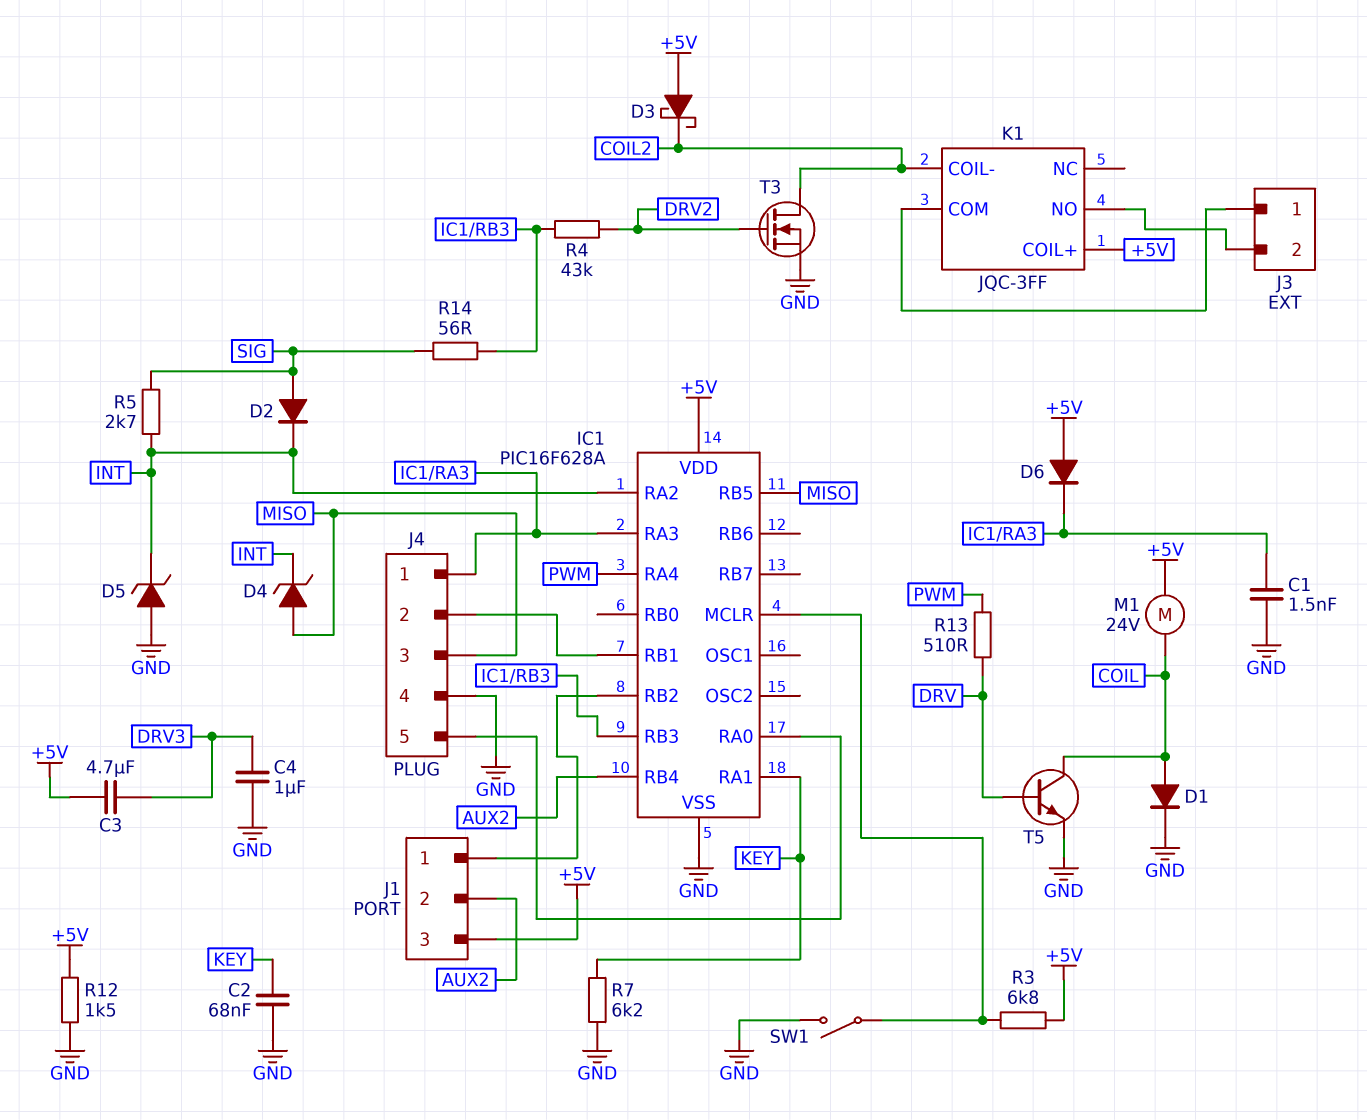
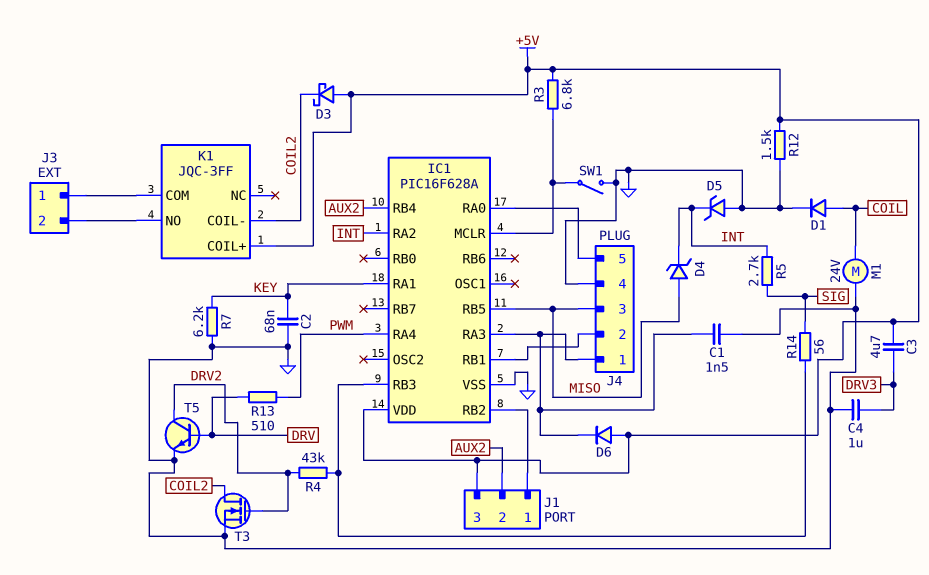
D2: diode (A SIG, K INT) -> none
M1: motor 24V (+5V, COIL) -> motor 24V (COIL, GND)
T5: NPN (B DRV, C COIL, E GND) -> NPN (B DRV, C DRV2, E GND)

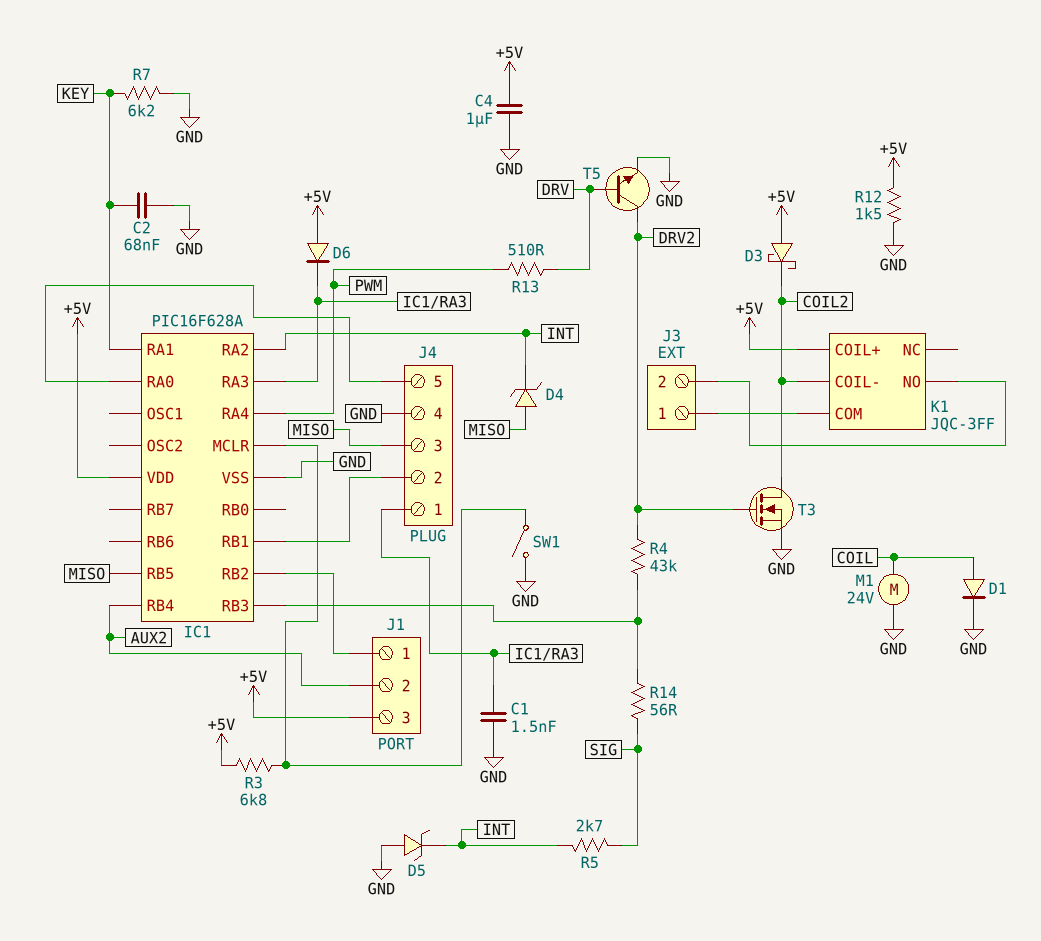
C3: 4.7uF (+5V, DRV3) -> none
C4: 1uF (DRV3, GND) -> 1uF (+5V, GND)

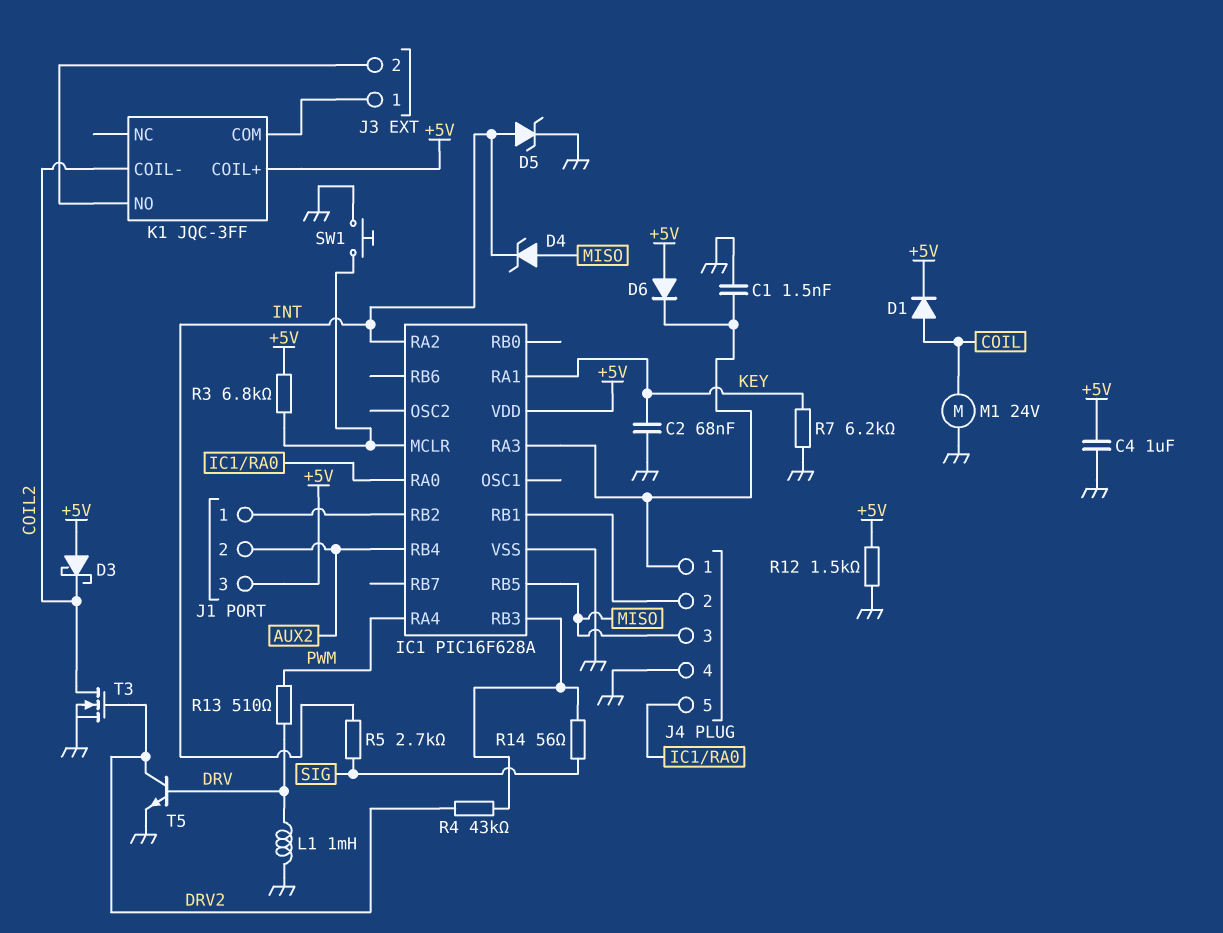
D1: diode (A COIL, K GND) -> diode (A COIL, K +5V)
D5: zener (A GND, K INT) -> zener (A INT, K GND)
L1: none -> 1mH (DRV, GND)
SW1: switch (GND, IC1/MCLR) -> button (GND, IC1/MCLR)

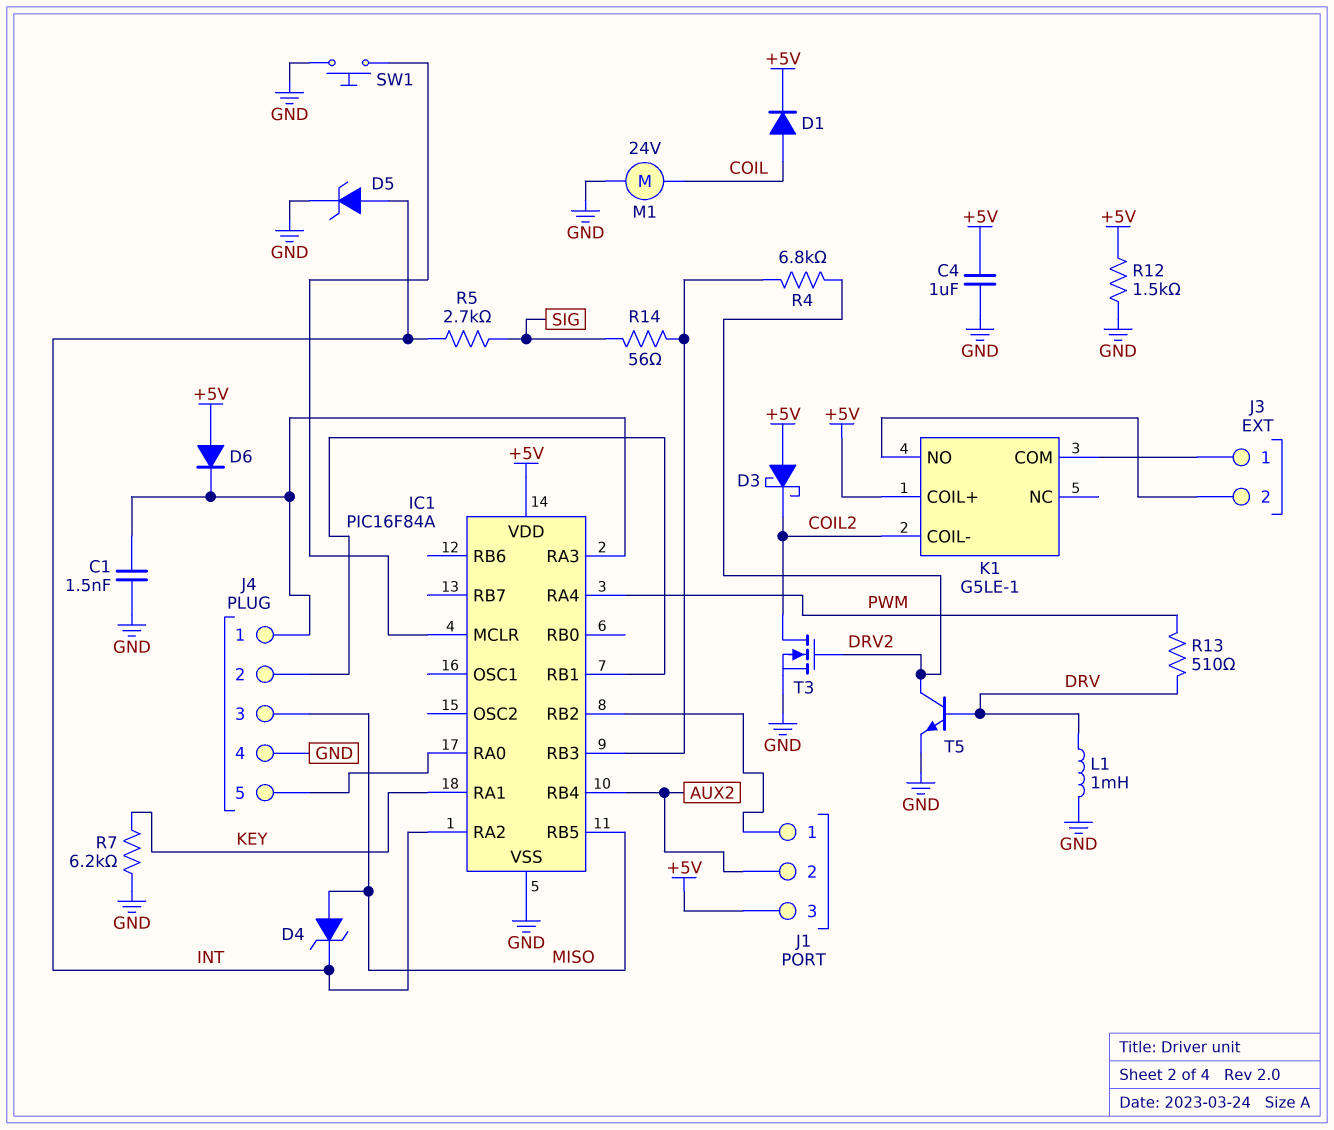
C2: 68nF (GND, KEY) -> none
IC1: PIC16F628A -> PIC16F84A
K1: JQC-3FF -> G5LE-1
R3: 6.8k (+5V, IC1/MCLR) -> none
R4: 43k (DRV2, IC1/RB3) -> 6.8k (DRV2, IC1/RB3)

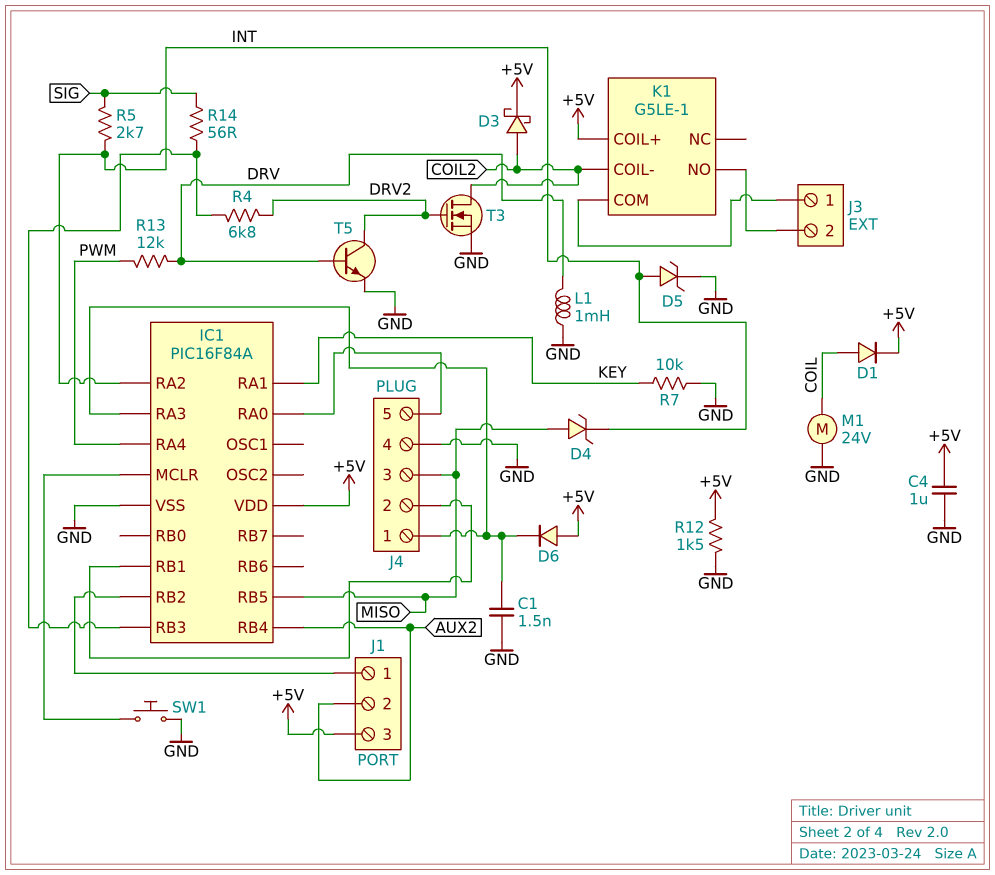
D3: schottky (A +5V, K COIL2) -> schottky (A COIL2, K +5V)
R7: 6.2k (GND, KEY) -> 10k (GND, KEY)
R13: 510 (DRV, PWM) -> 12k (DRV, PWM)

